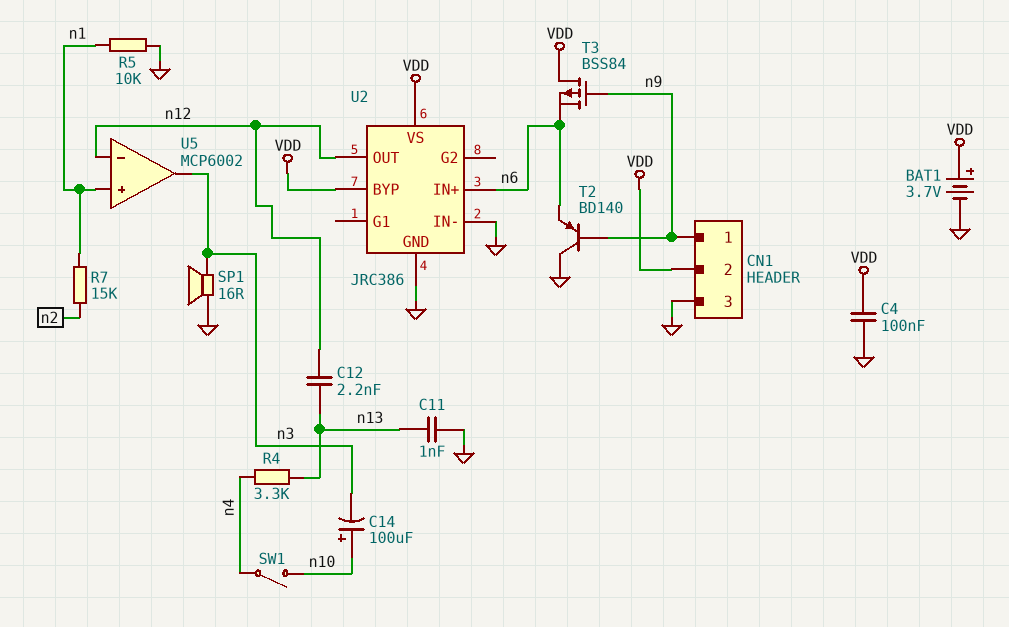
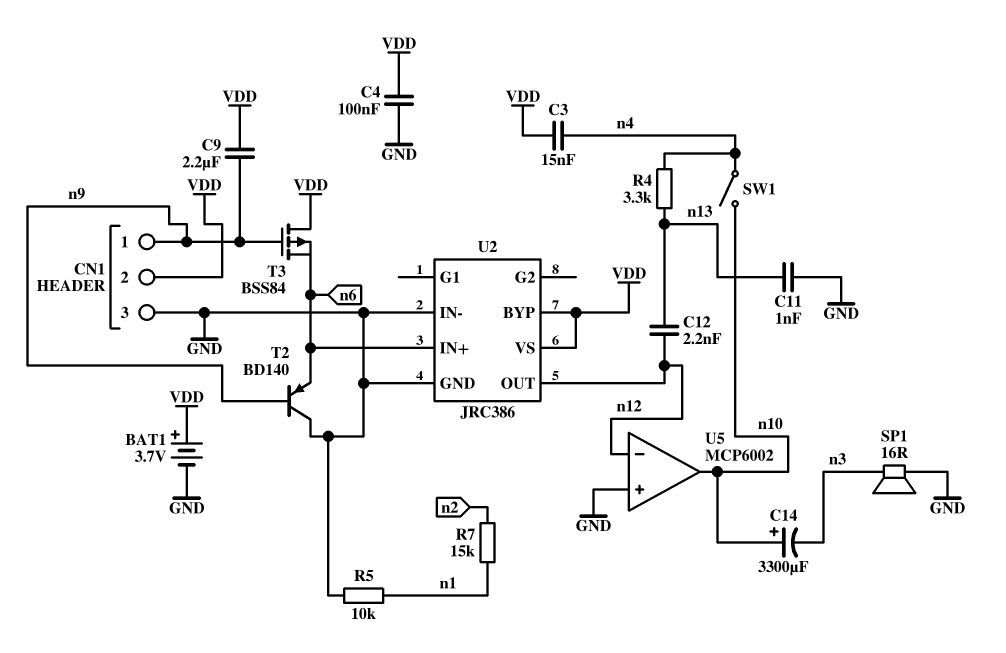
C3: none -> 15nF (VDD, n4)
C9: none -> 2.2uF (VDD, n9)
C14: 100uF (plus n10, minus n3) -> 3300uF (plus n10, minus n3)
U5 pin in+: n1 -> GND
U5 pin out: n3 -> n10

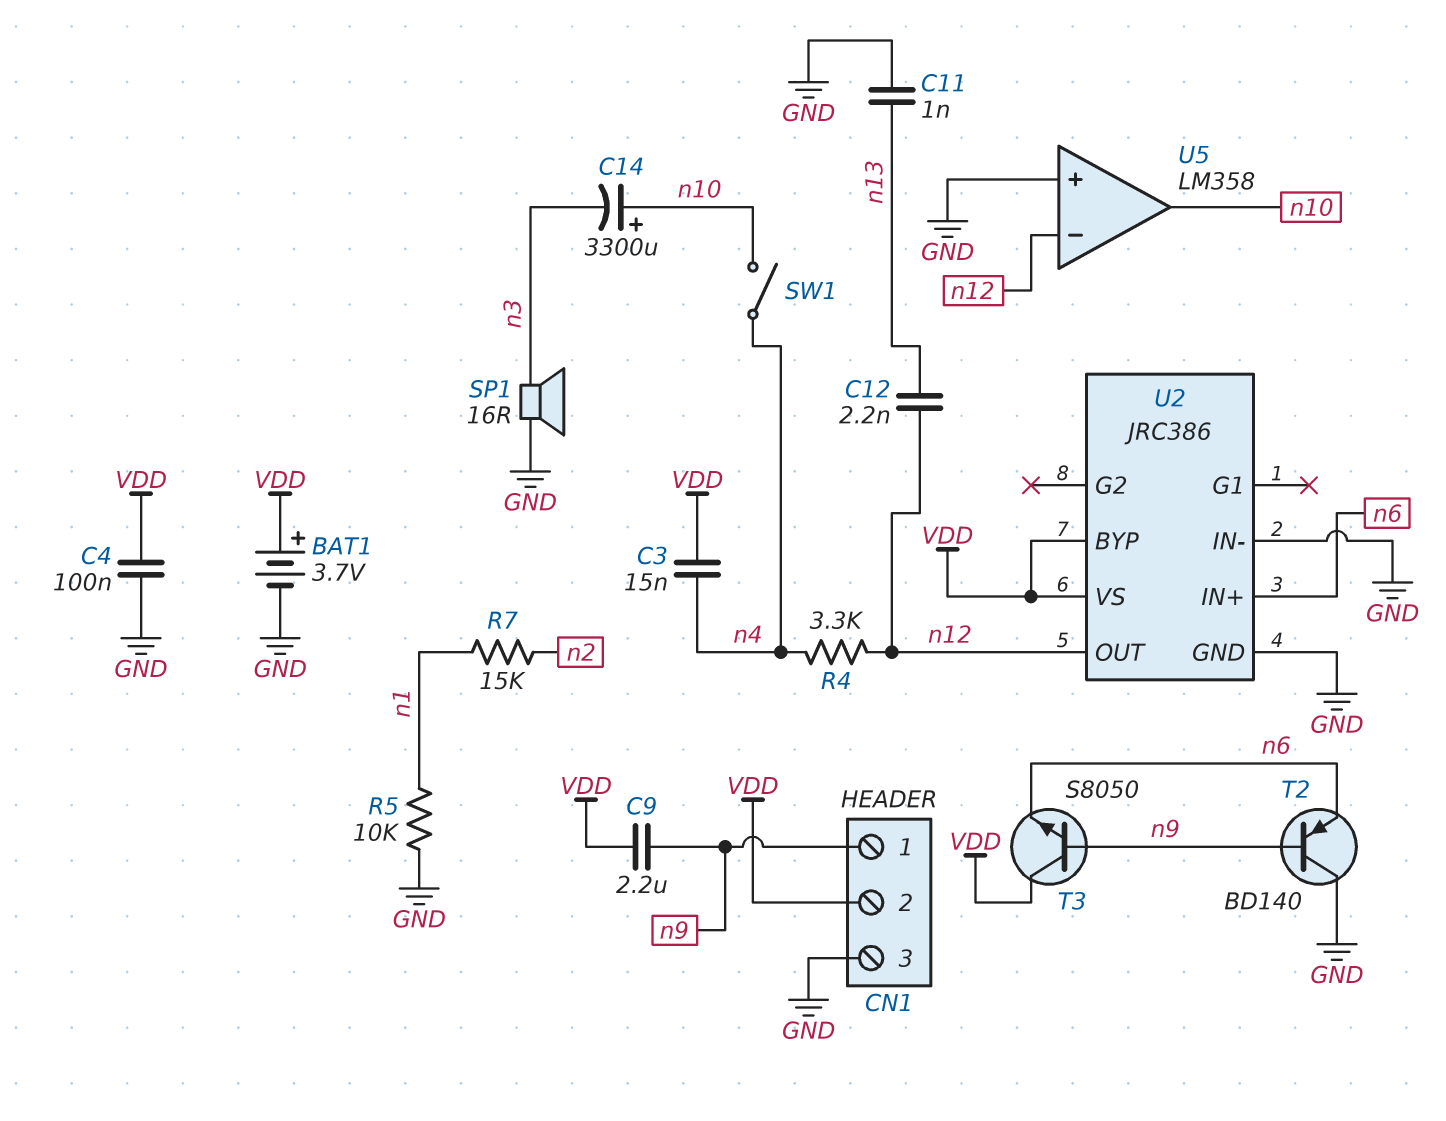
R4: 3.3k (n4, n13) -> 3.3k (n4, n12)
T3: PMOS BSS84 (G n9, D VDD, S n6) -> NPN S8050 (B n9, C VDD, E n6)
U5: MCP6002 -> LM358

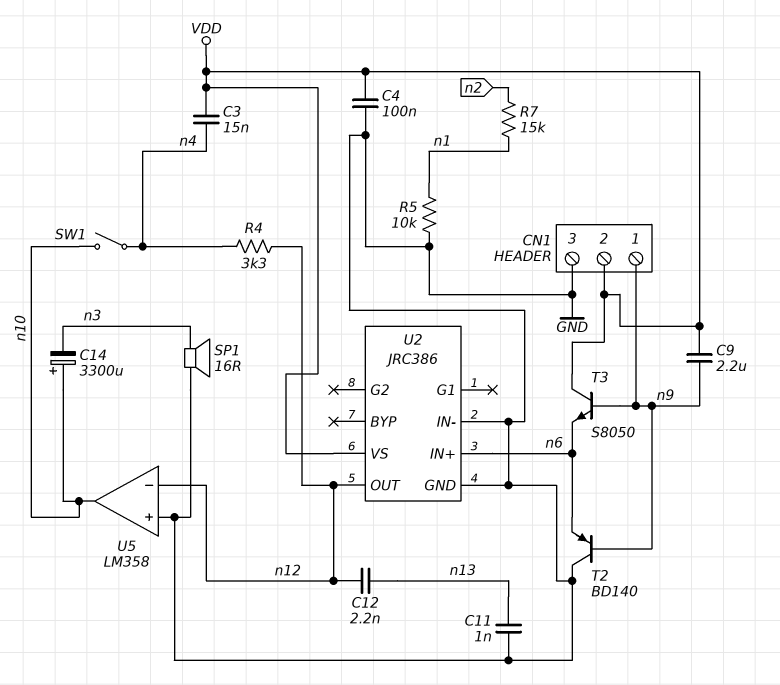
BAT1: 3.7V (plus VDD, minus GND) -> none
U2 pin BYP: VDD -> none

